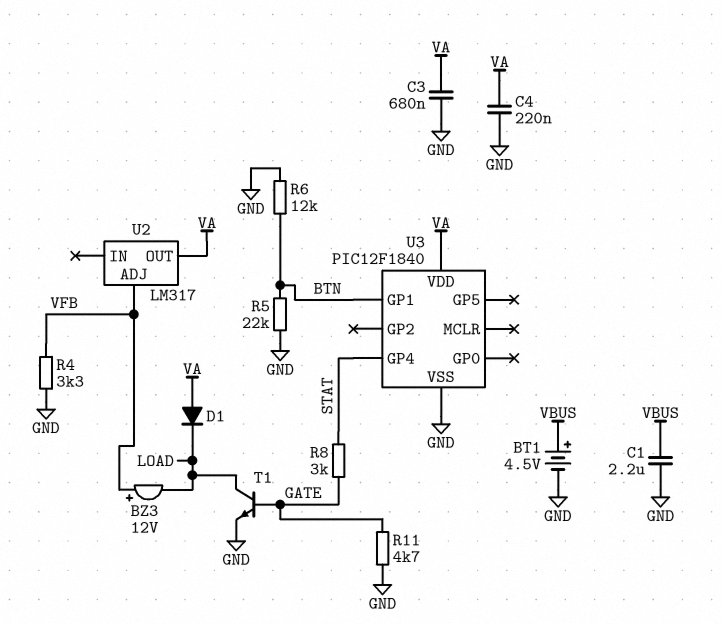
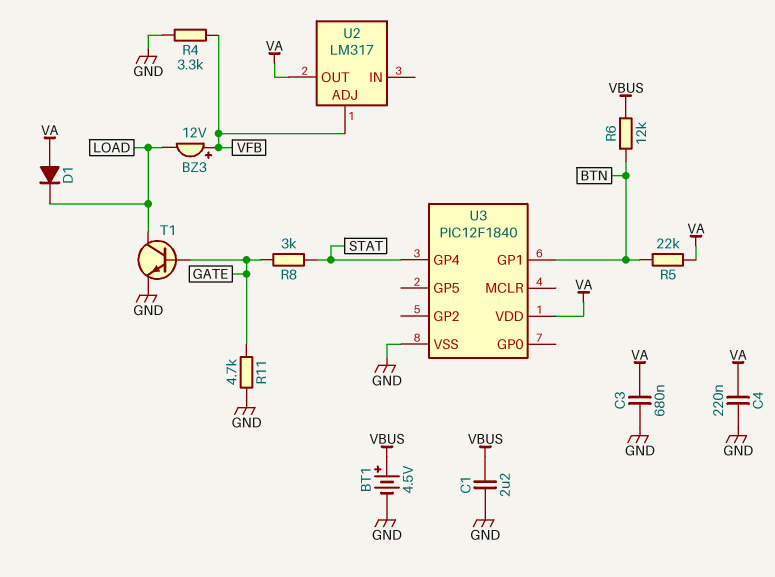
R5: 22k (BTN, GND) -> 22k (BTN, VA)
R6: 12k (BTN, GND) -> 12k (BTN, VBUS)

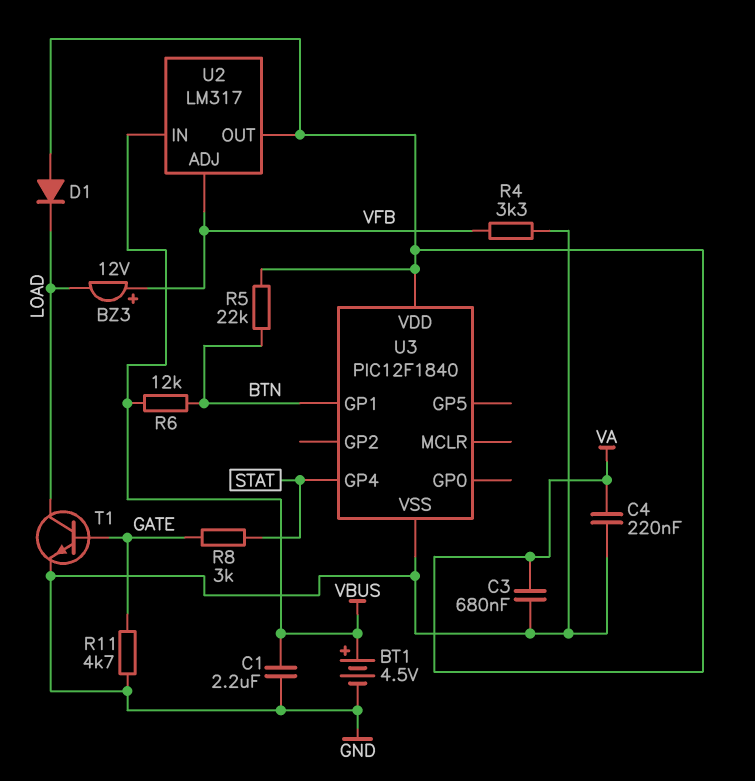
U2 pin IN: none -> VBUS

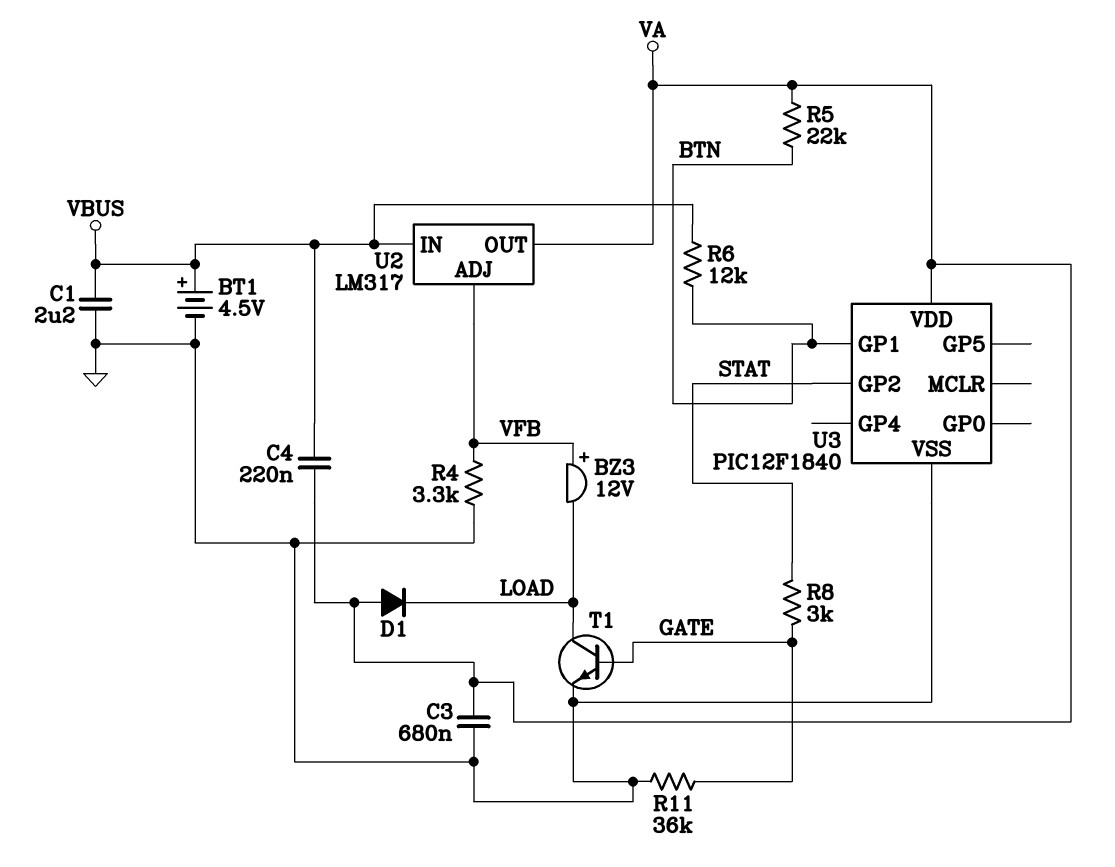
C4: 220nF (GND, VA) -> 220nF (VA, VBUS)
R11: 4.7k (GATE, GND) -> 36k (GATE, GND)
U3 pin GP2: none -> STAT
U3 pin GP4: STAT -> none

